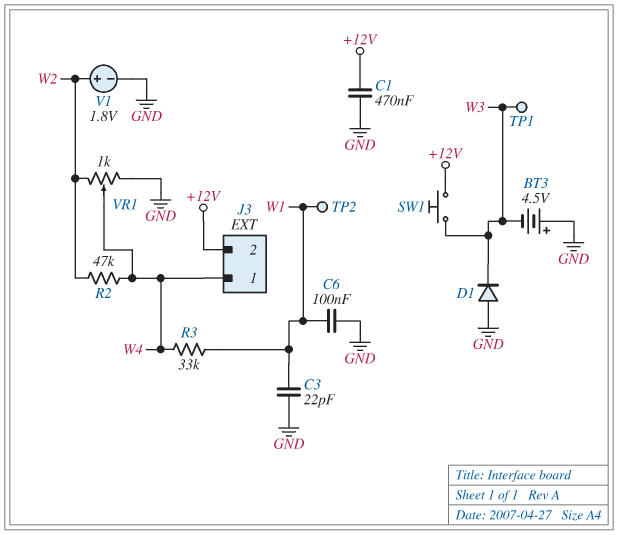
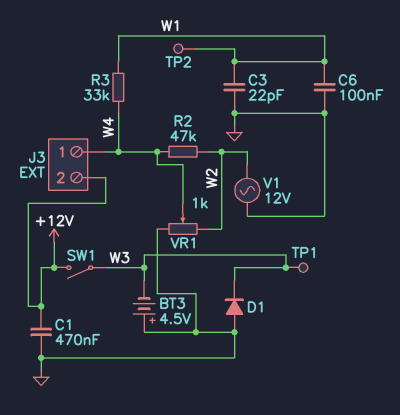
SW1: button (+12V, W3) -> switch (+12V, W3)
V1: 1.8V (plus W2, minus GND) -> AC 12V (GND, W2)

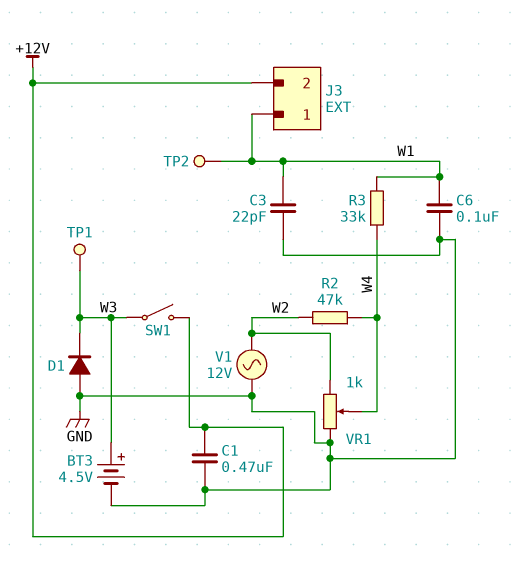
BT3: 4.5V (plus GND, minus W3) -> 4.5V (plus W3, minus GND)
J3 pin 1: W4 -> W1

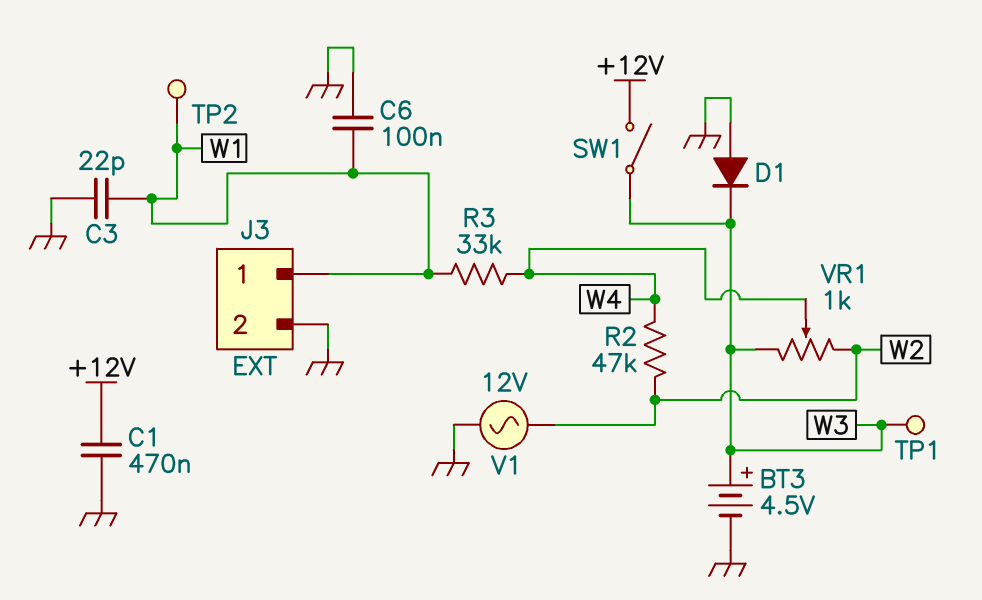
J3 pin 2: +12V -> GND
VR1: 1k (GND, W2, wiper W4) -> 1k (W2, W3, wiper W4)

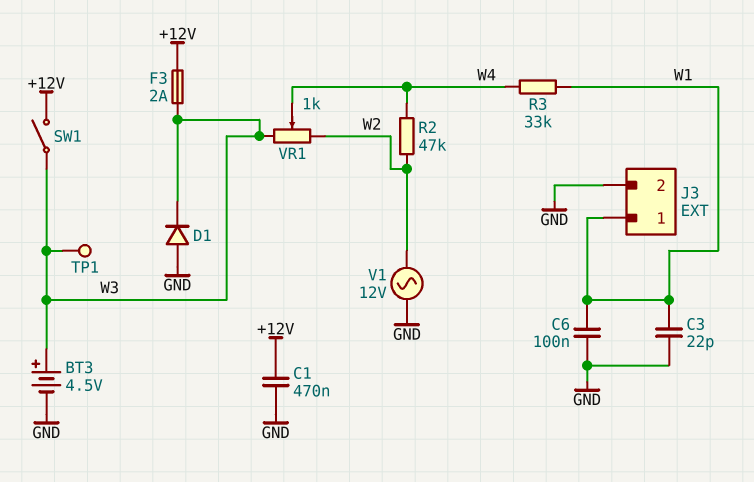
F3: none -> 2A (+12V, W3)
TP2: test point (W1) -> none

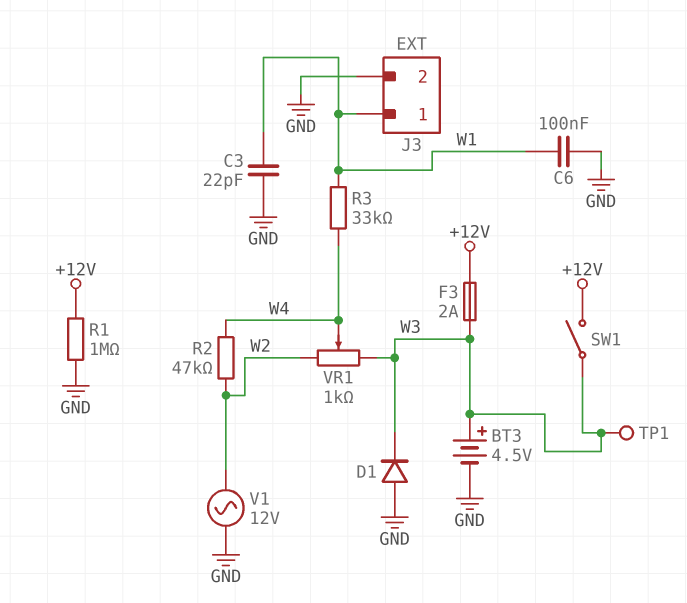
C1: 470nF (+12V, GND) -> none
R1: none -> 1M (+12V, GND)

